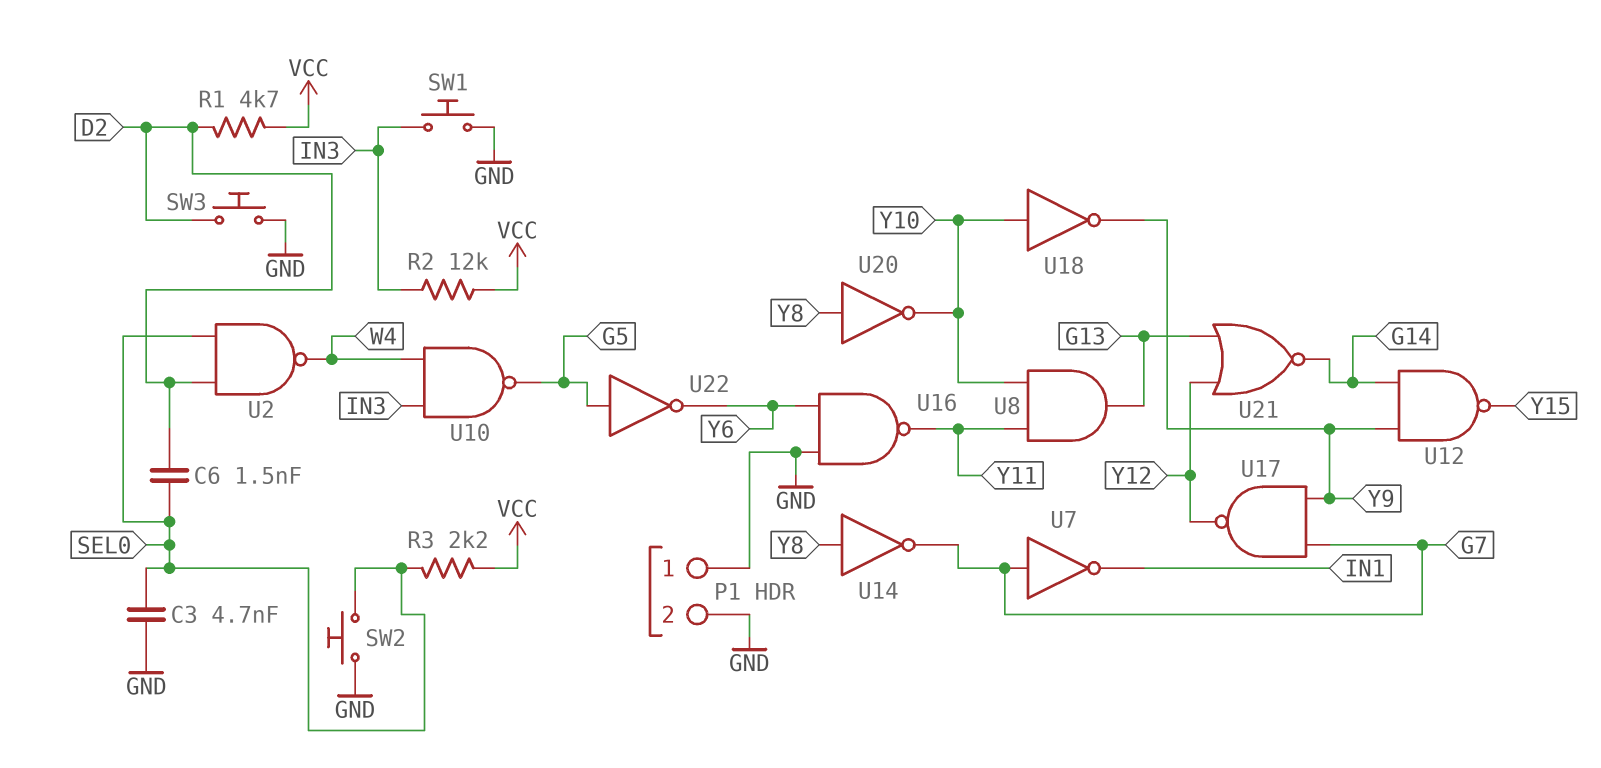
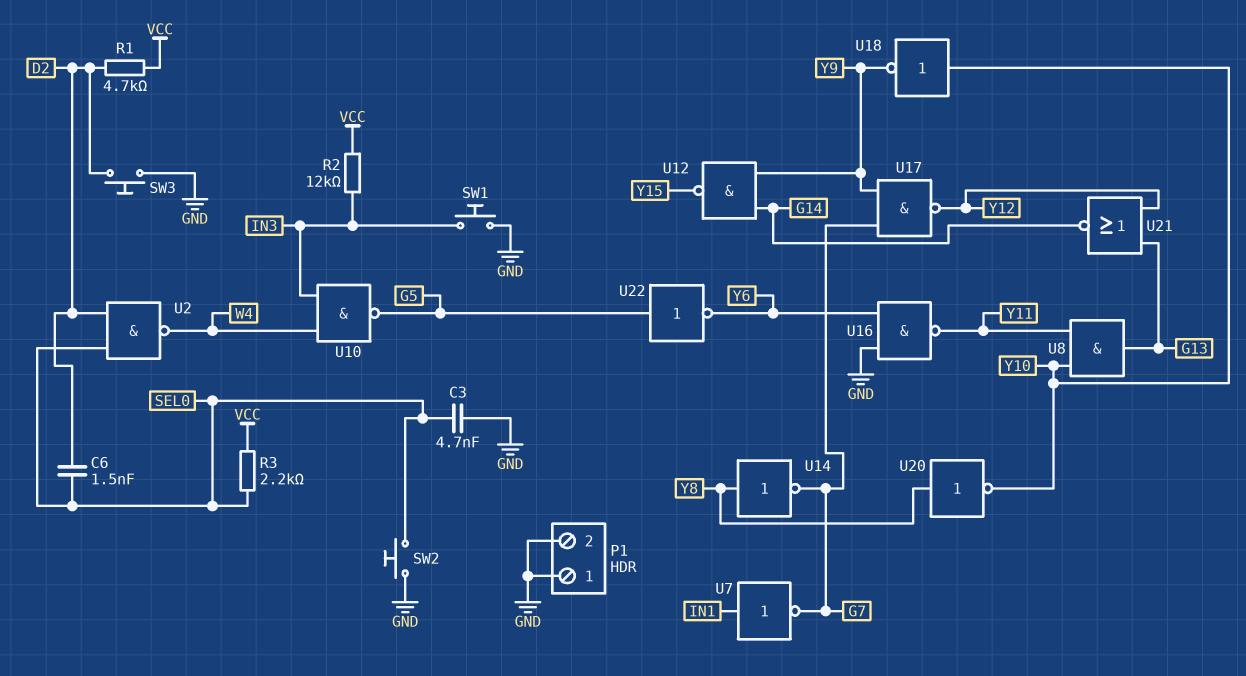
U7: NOT (in G7, out IN1) -> NOT (in IN1, out G7)

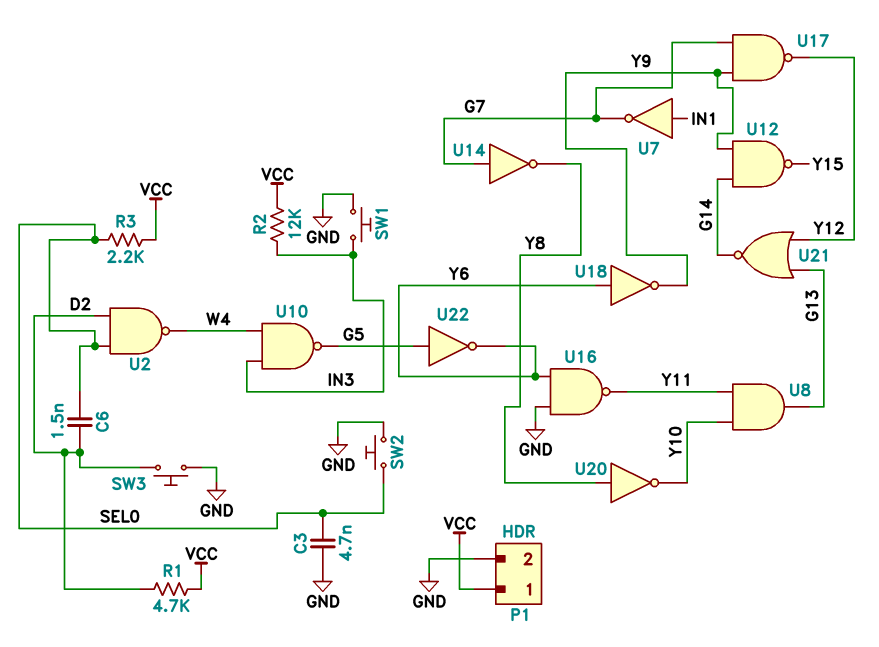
P1 pin 1: GND -> VCC
U14: NOT (in Y8, out G7) -> NOT (in G7, out Y8)
U18: NOT (in Y10, out Y9) -> NOT (in Y6, out Y9)

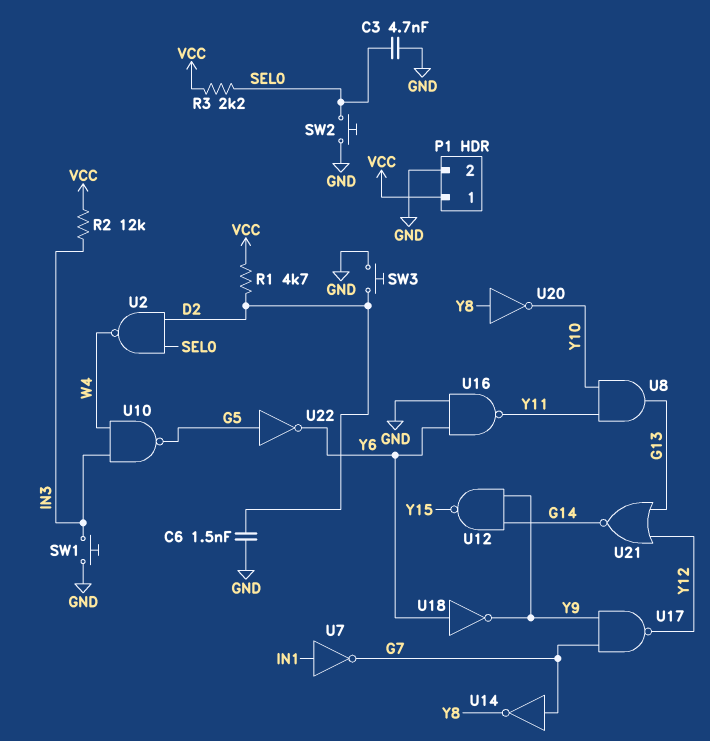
C6: 1.5nF (D2, SEL0) -> 1.5nF (D2, GND)

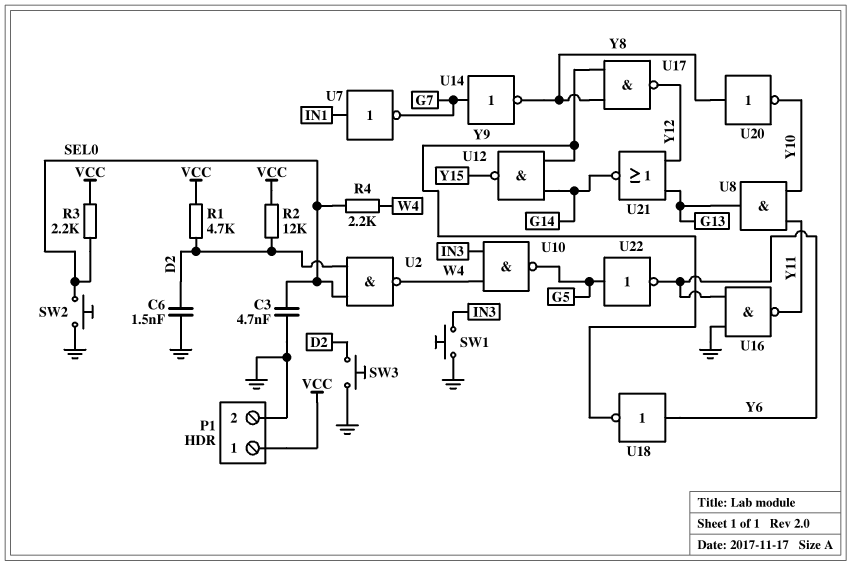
R2: 12k (IN3, VCC) -> 12k (D2, VCC)
R4: none -> 2.2k (SEL0, W4)
U17: NAND (in G7, in Y9, out Y12) -> NAND (in Y8, in Y9, out Y12)

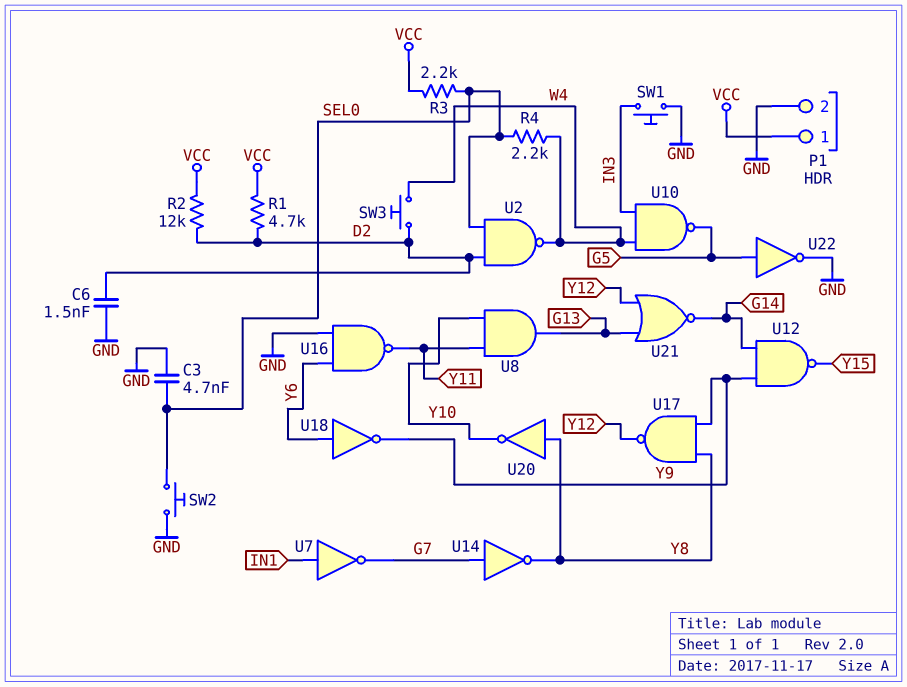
SW3: button (D2, GND) -> button (D2, W4)
U22: NOT (in G5, out Y6) -> NOT (in G5, out GND)

